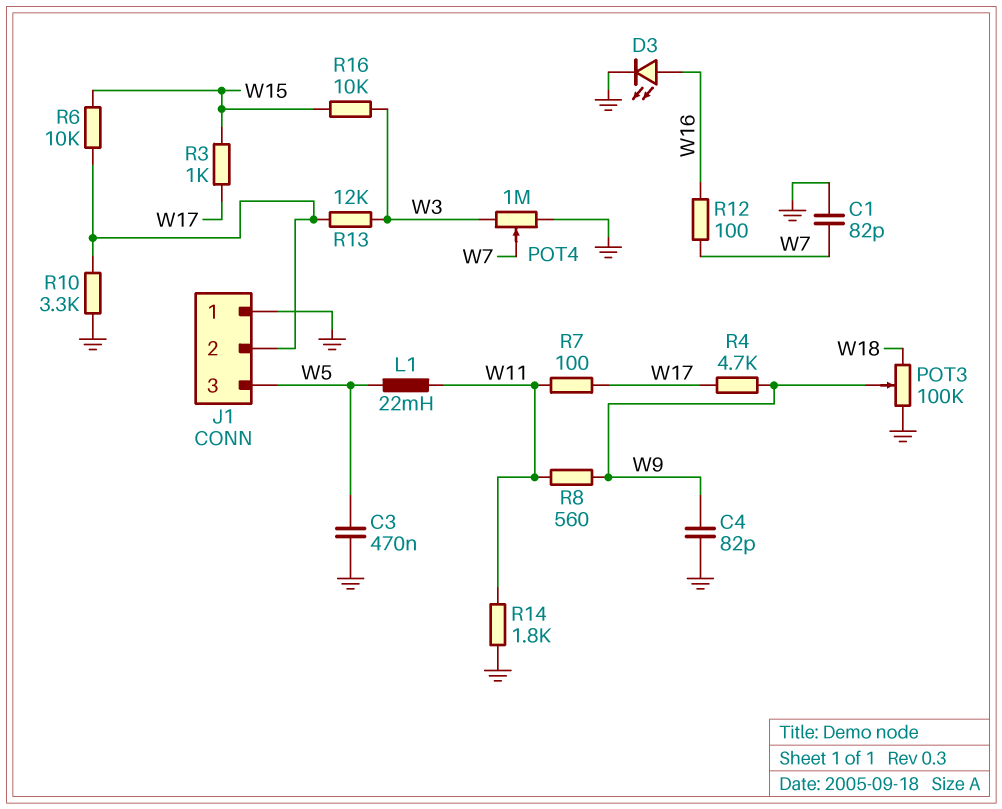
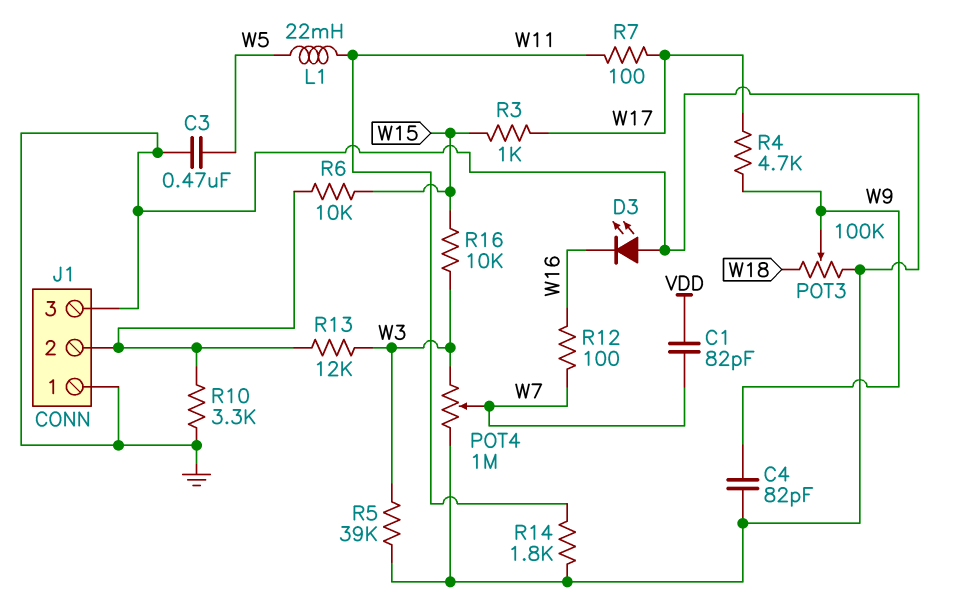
C1: 82pF (GND, W7) -> 82pF (VDD, W7)
D3: LED (A W16, K GND) -> LED (A GND, K W16)
J1 pin 3: W5 -> GND
R5: none -> 39k (GND, W3)
R8: 560 (W9, W11) -> none

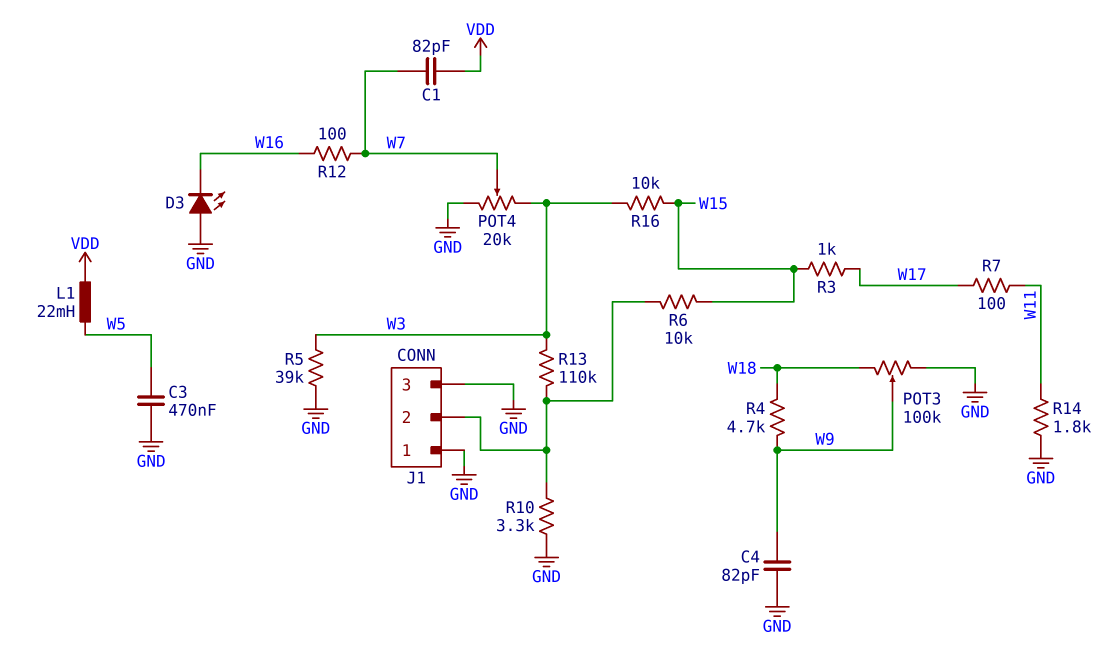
L1: 22mH (W5, W11) -> 22mH (VDD, W5)
POT4: 1M (GND, W3, wiper W7) -> 20k (GND, W3, wiper W7)
R4: 4.7k (W9, W17) -> 4.7k (W9, W18)
R13: 12k (J1/2, W3) -> 110k (J1/2, W3)

